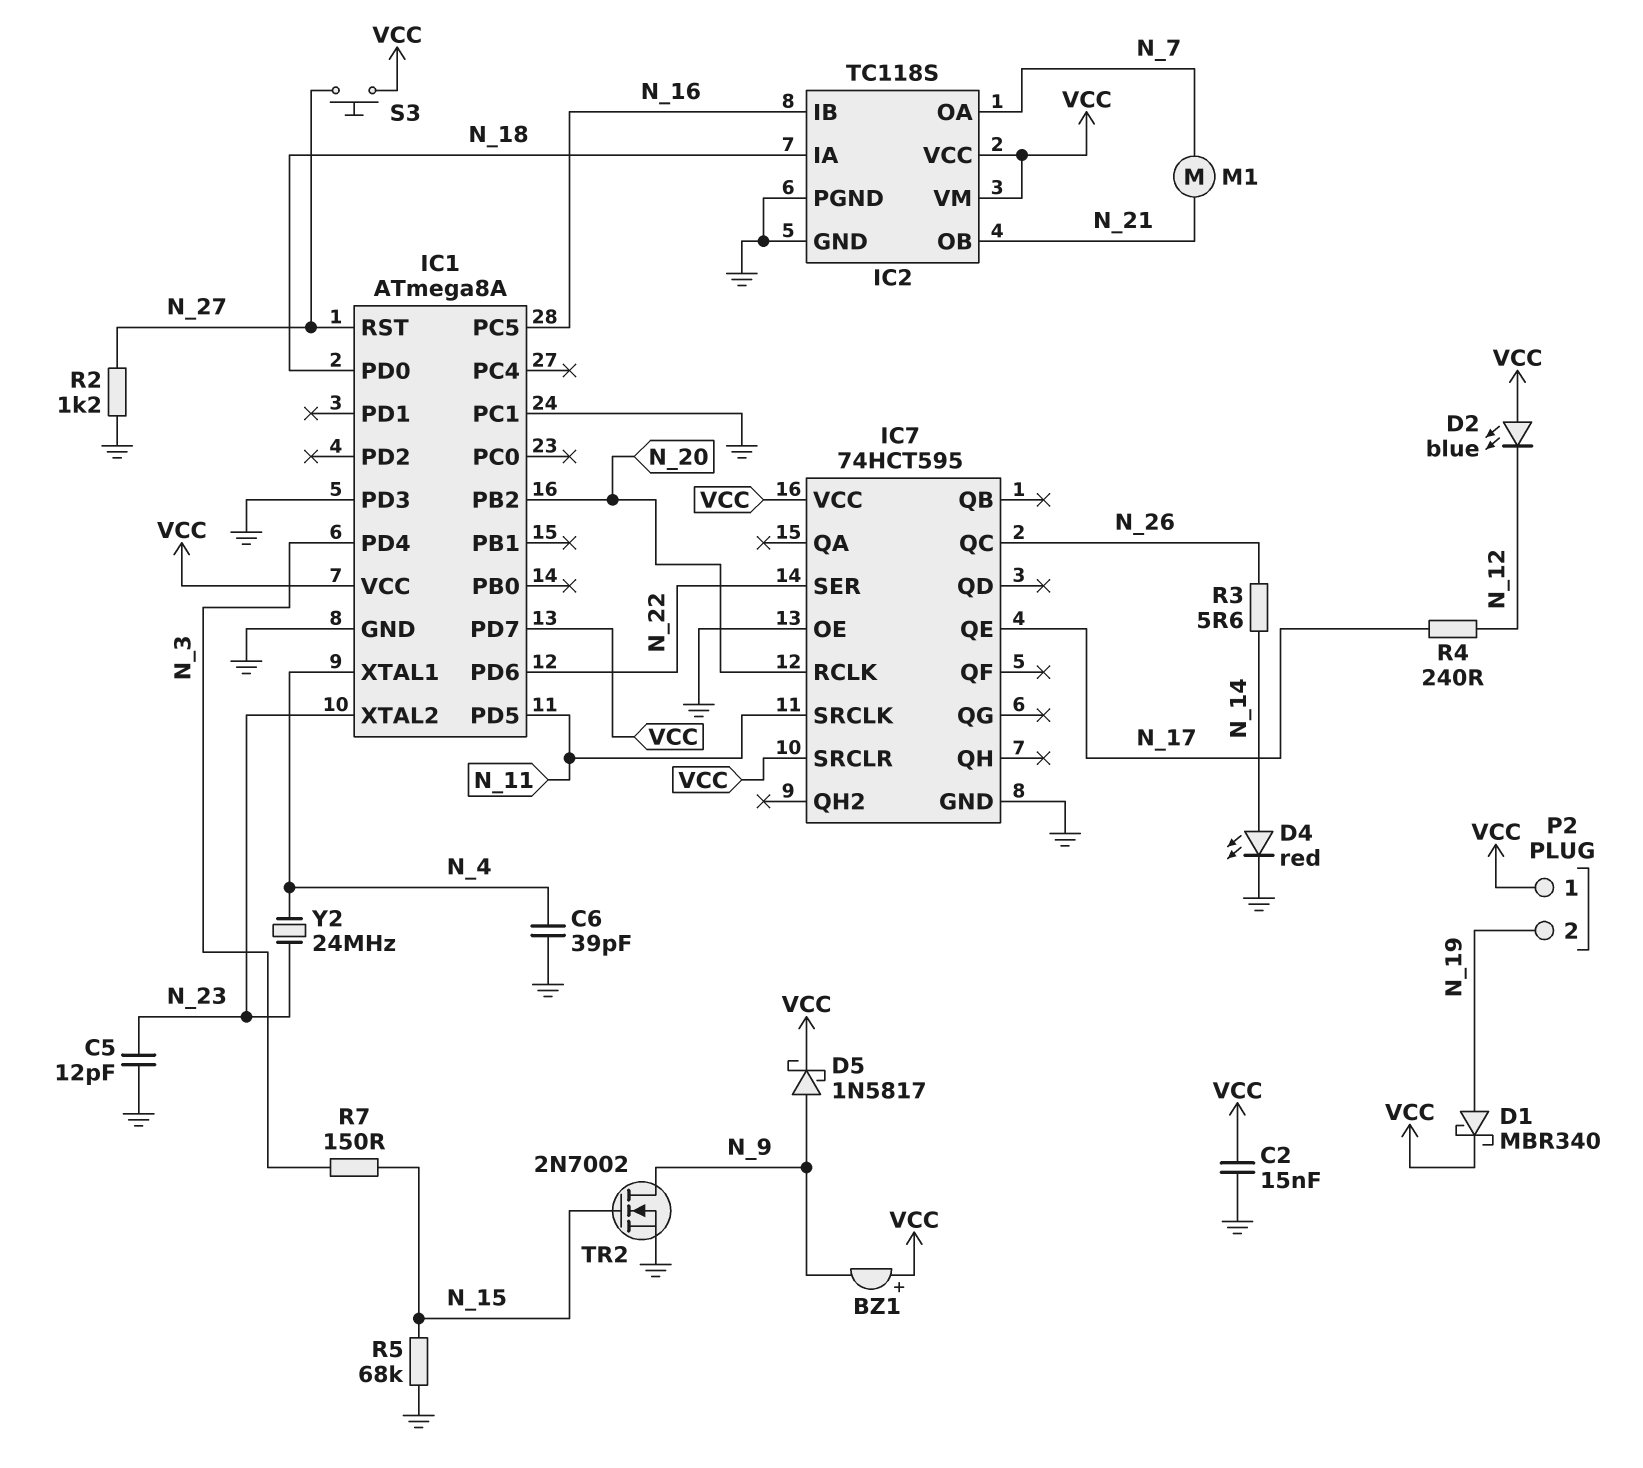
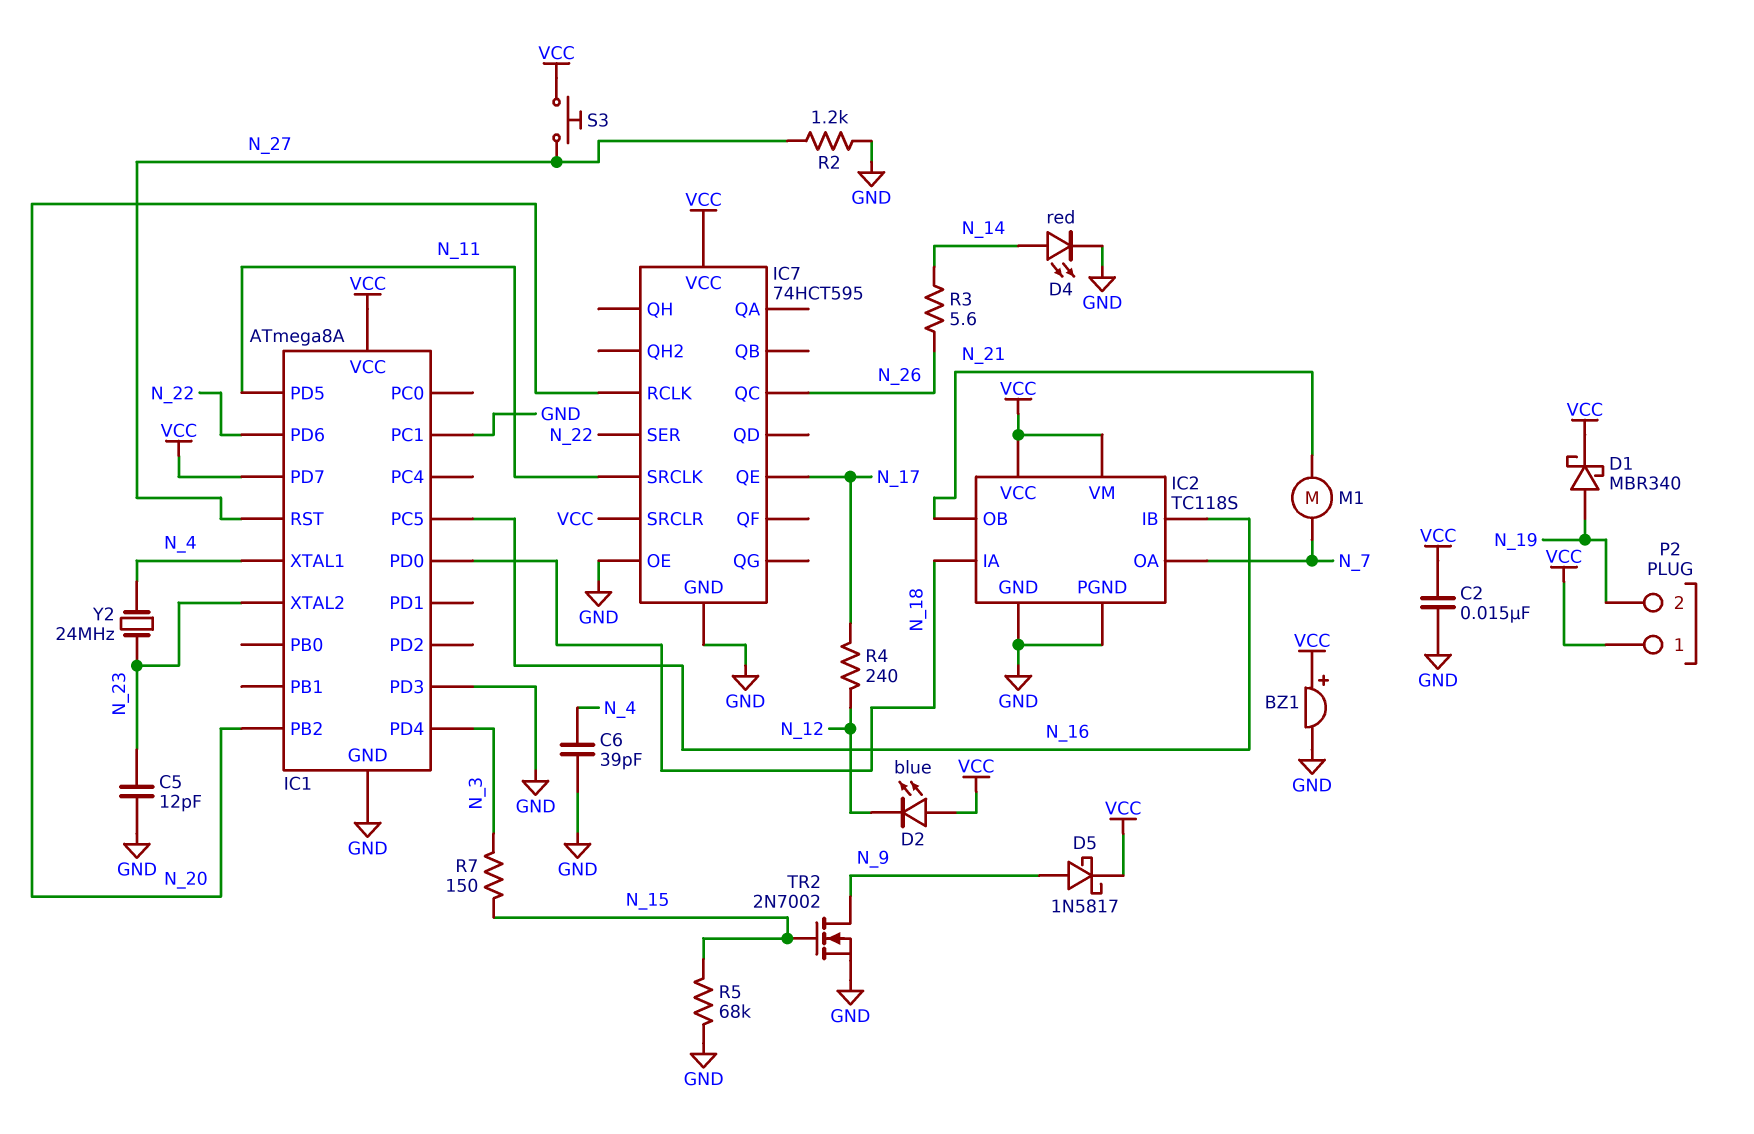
BZ1: buzzer (plus VCC, minus N_9) -> buzzer (plus VCC, minus GND)

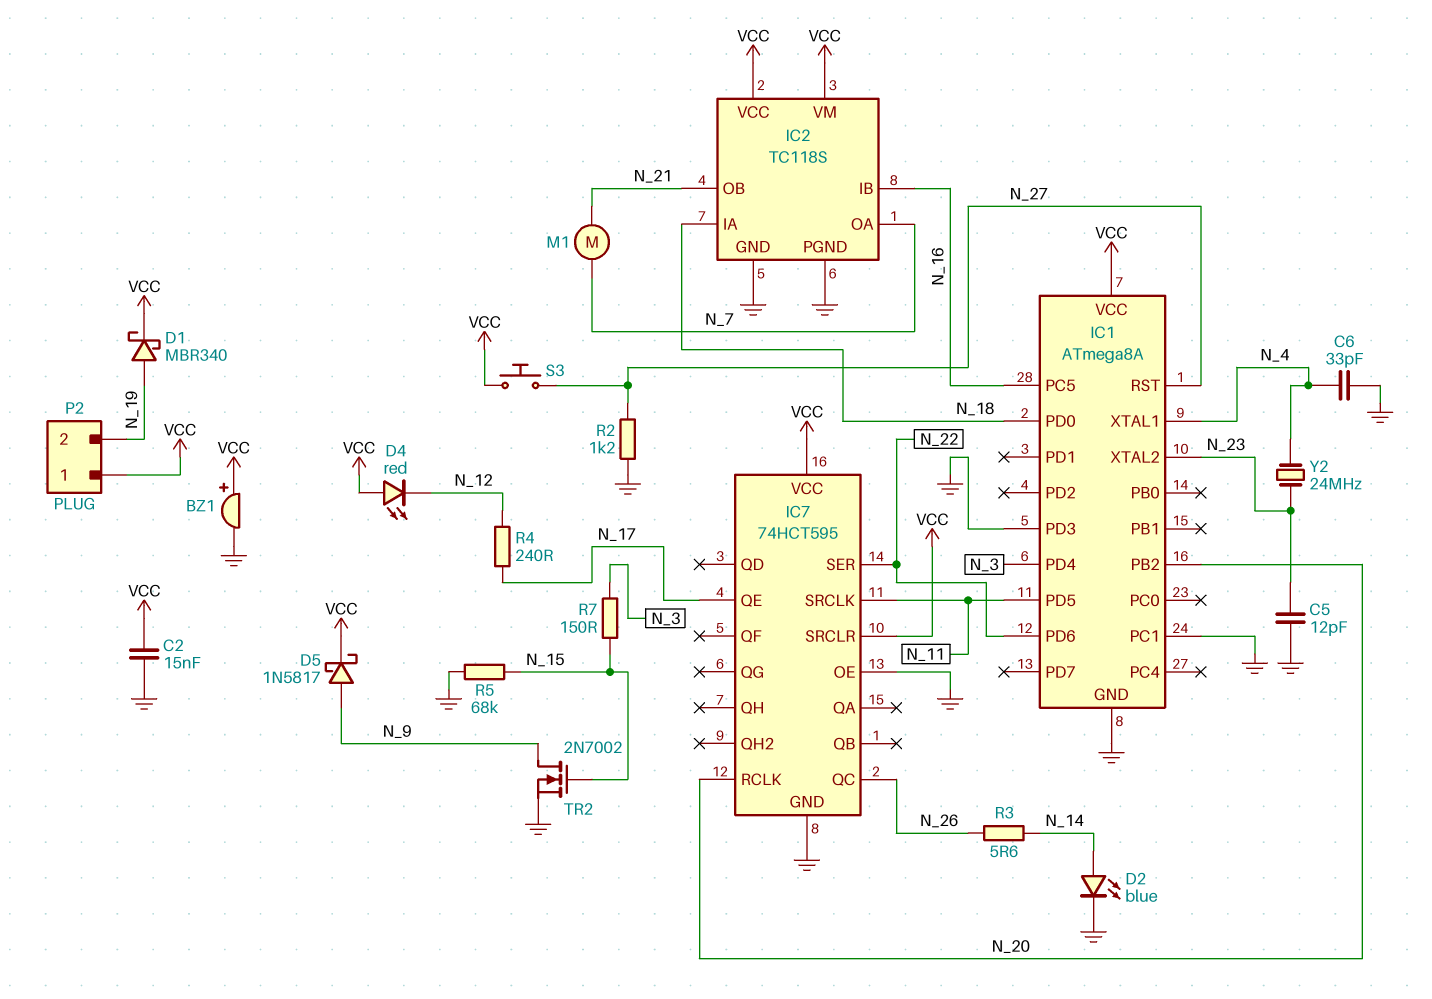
C6: 39pF (GND, N_4) -> 33pF (GND, N_4)
D2: LED blue (A VCC, K N_12) -> LED blue (A N_14, K GND)
D4: LED red (A N_14, K GND) -> LED red (A VCC, K N_12)
IC1 pin PD7: VCC -> none

